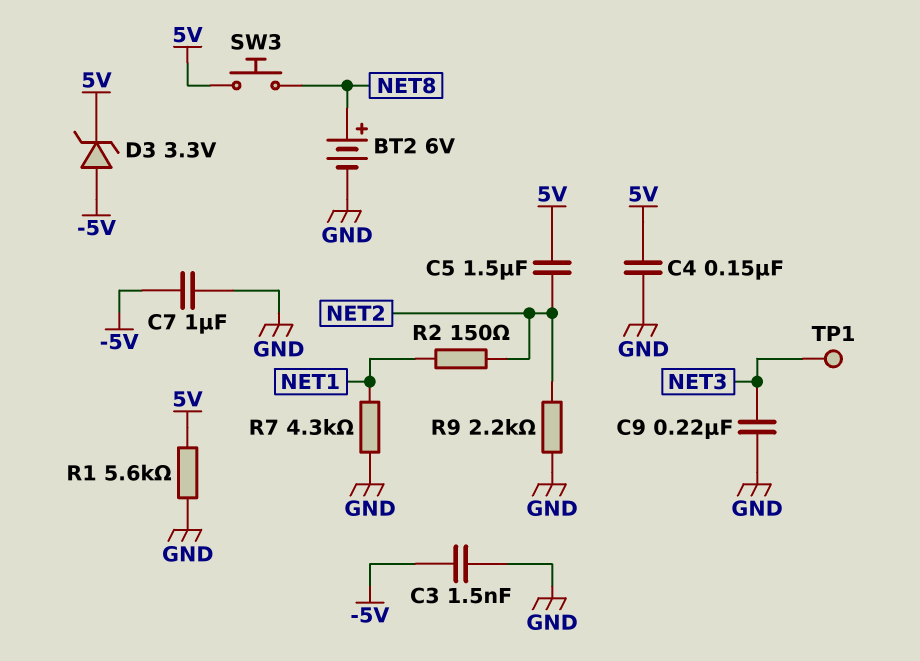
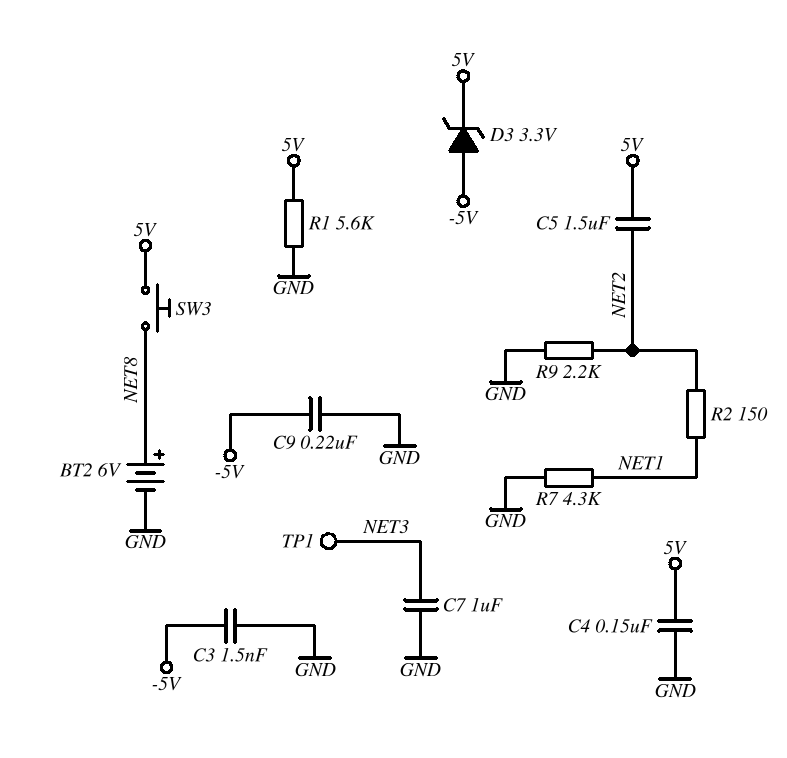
C7: 1uF (-5V, GND) -> 1uF (GND, NET3)
C9: 220nF (GND, NET3) -> 220nF (-5V, GND)

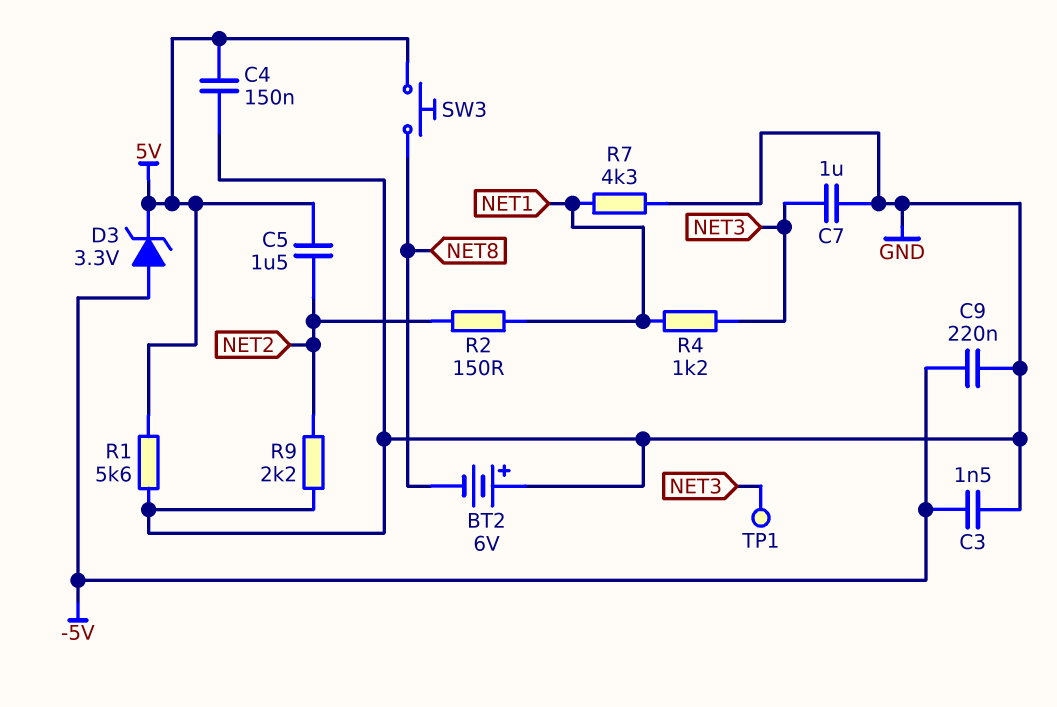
BT2: 6V (plus NET8, minus GND) -> 6V (plus GND, minus NET8)
R4: none -> 1.2k (NET1, NET3)

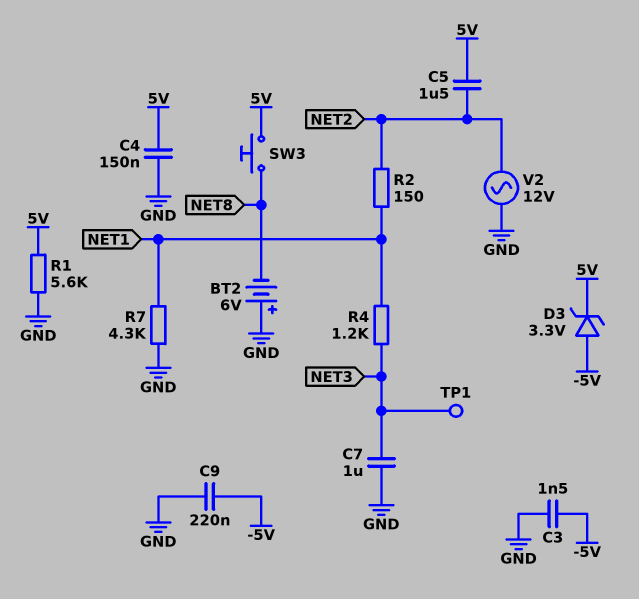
R9: 2.2k (GND, NET2) -> none
V2: none -> AC 12V (GND, NET2)

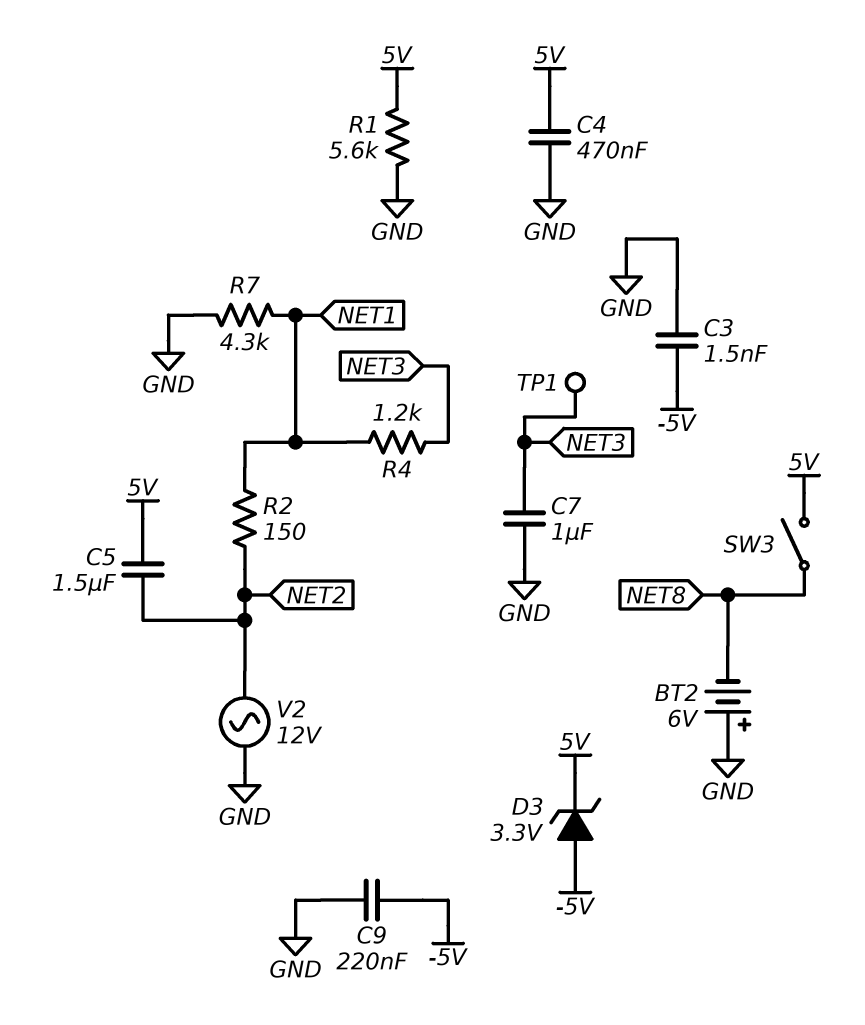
C4: 150nF (5V, GND) -> 470nF (5V, GND)
SW3: button (5V, NET8) -> switch (5V, NET8)

